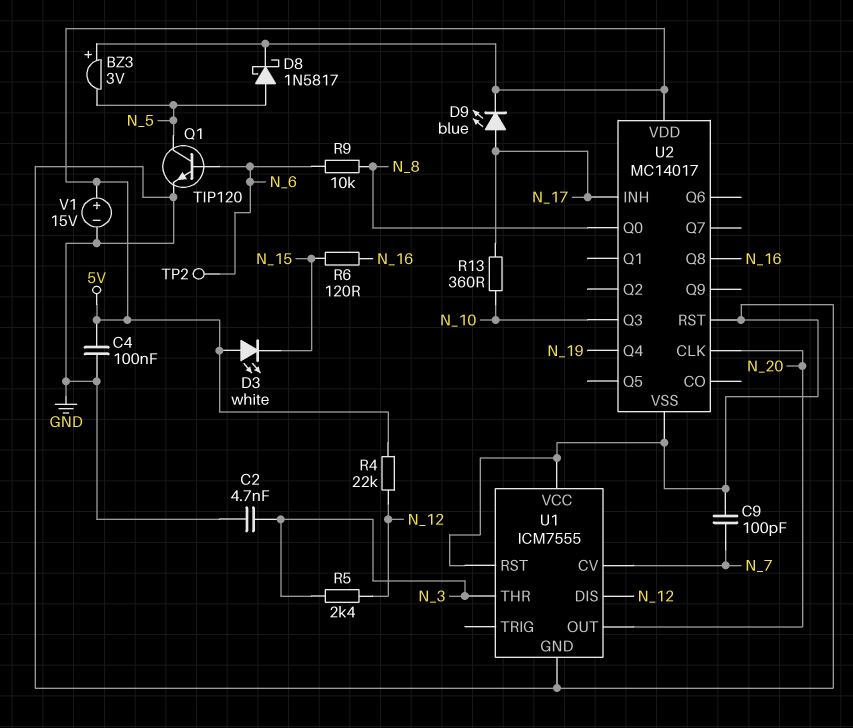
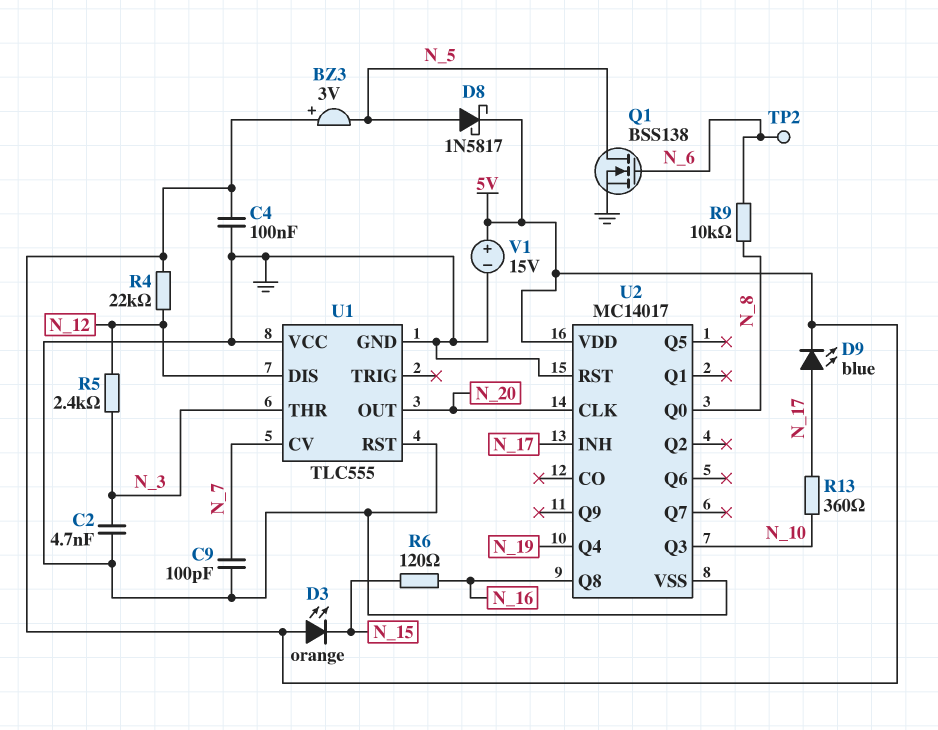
D3: LED white (A 5V, K N_15) -> LED orange (A 5V, K N_15)
Q1: NPN TIP120 (B N_6, C N_5, E GND) -> NMOS BSS138 (G N_6, D N_5, S GND)
U1: ICM7555 -> TLC555

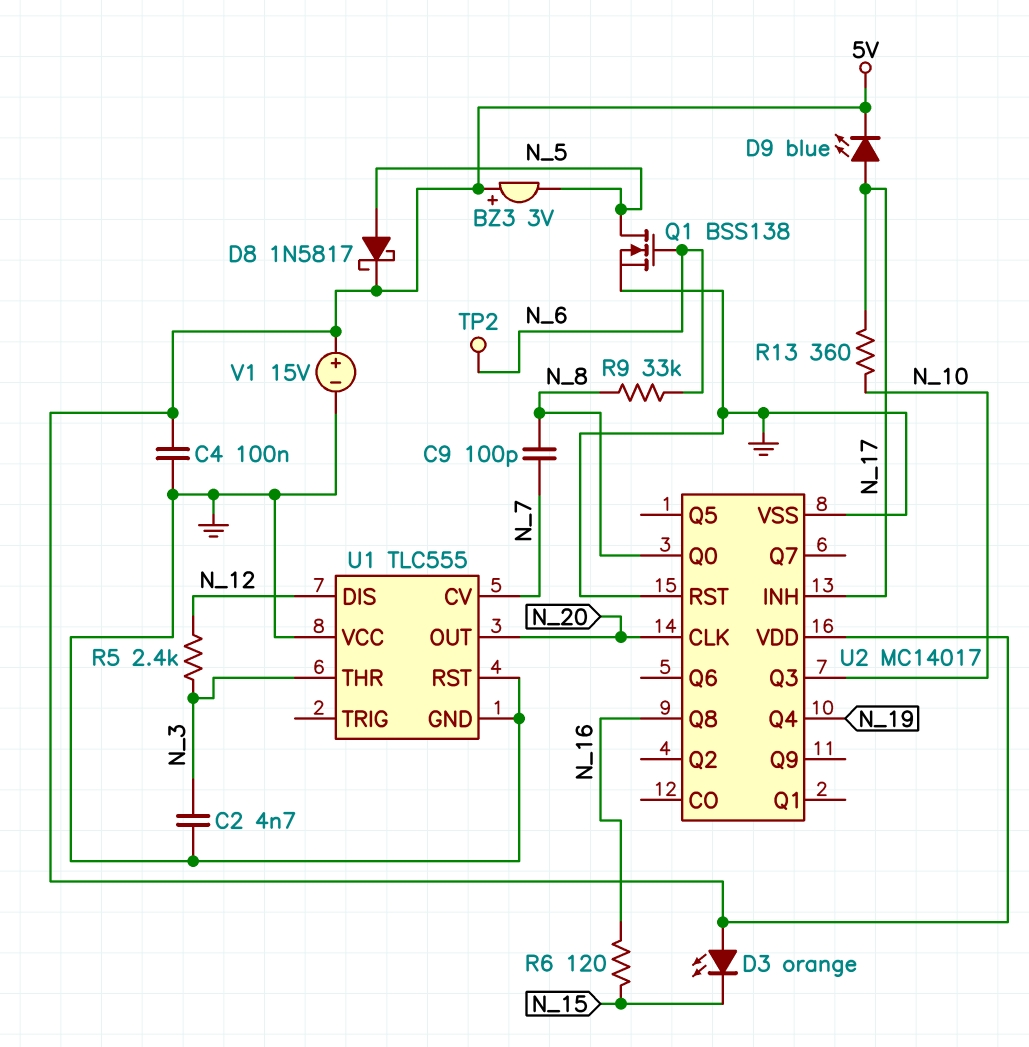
C9: 100pF (GND, N_7) -> 100pF (N_7, N_8)
R4: 22k (5V, N_12) -> none
R9: 10k (N_6, N_8) -> 33k (N_6, N_8)

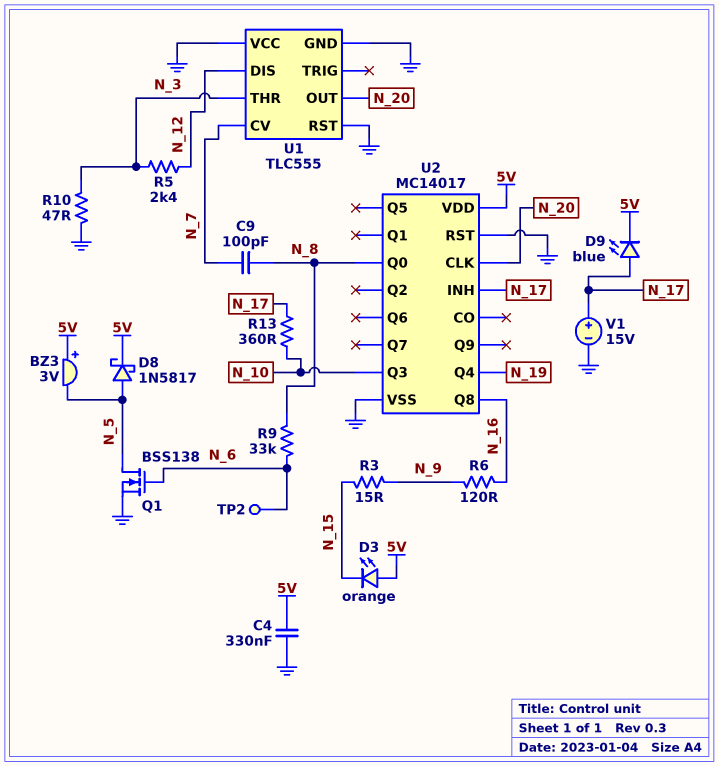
C2: 4.7nF (GND, N_3) -> none
C4: 100nF (5V, GND) -> 330nF (5V, GND)
R3: none -> 15 (N_9, N_15)
R6: 120 (N_15, N_16) -> 120 (N_9, N_16)
R10: none -> 47 (GND, N_3)
V1: 15V (plus 5V, minus GND) -> 15V (plus N_17, minus GND)

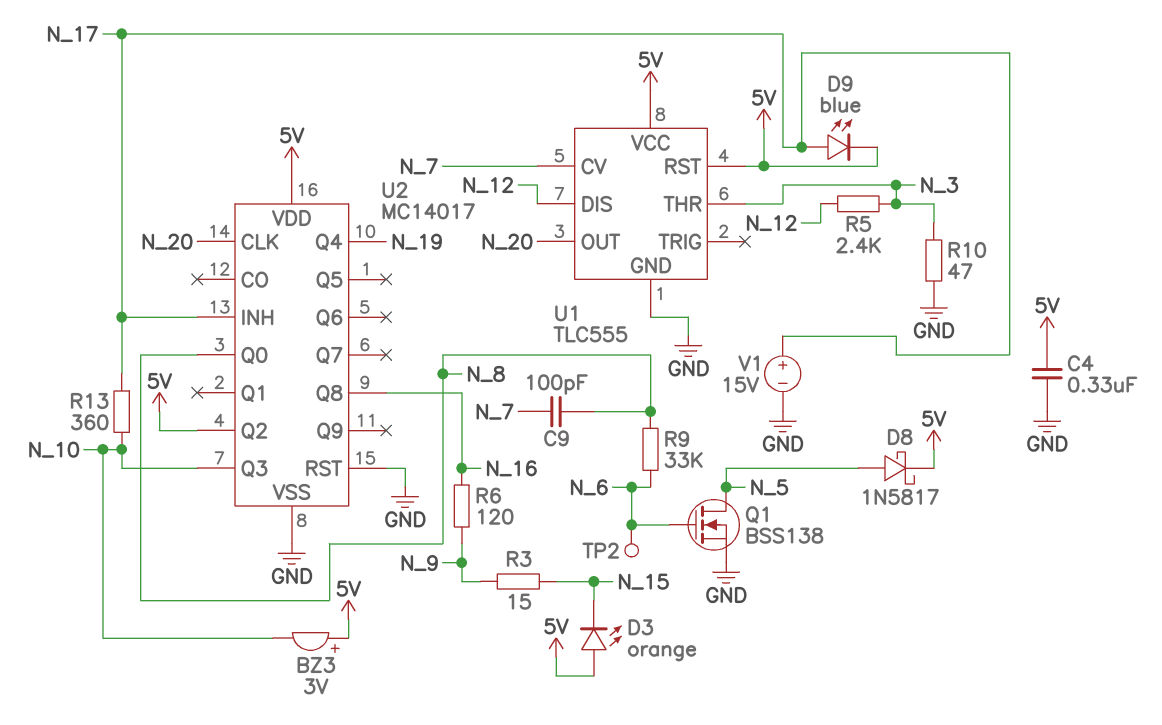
BZ3: buzzer 3V (plus 5V, minus N_5) -> buzzer 3V (plus 5V, minus N_10)
U1 pin RST: GND -> 5V
U1 pin VCC: GND -> 5V
U2 pin Q2: none -> 5V

